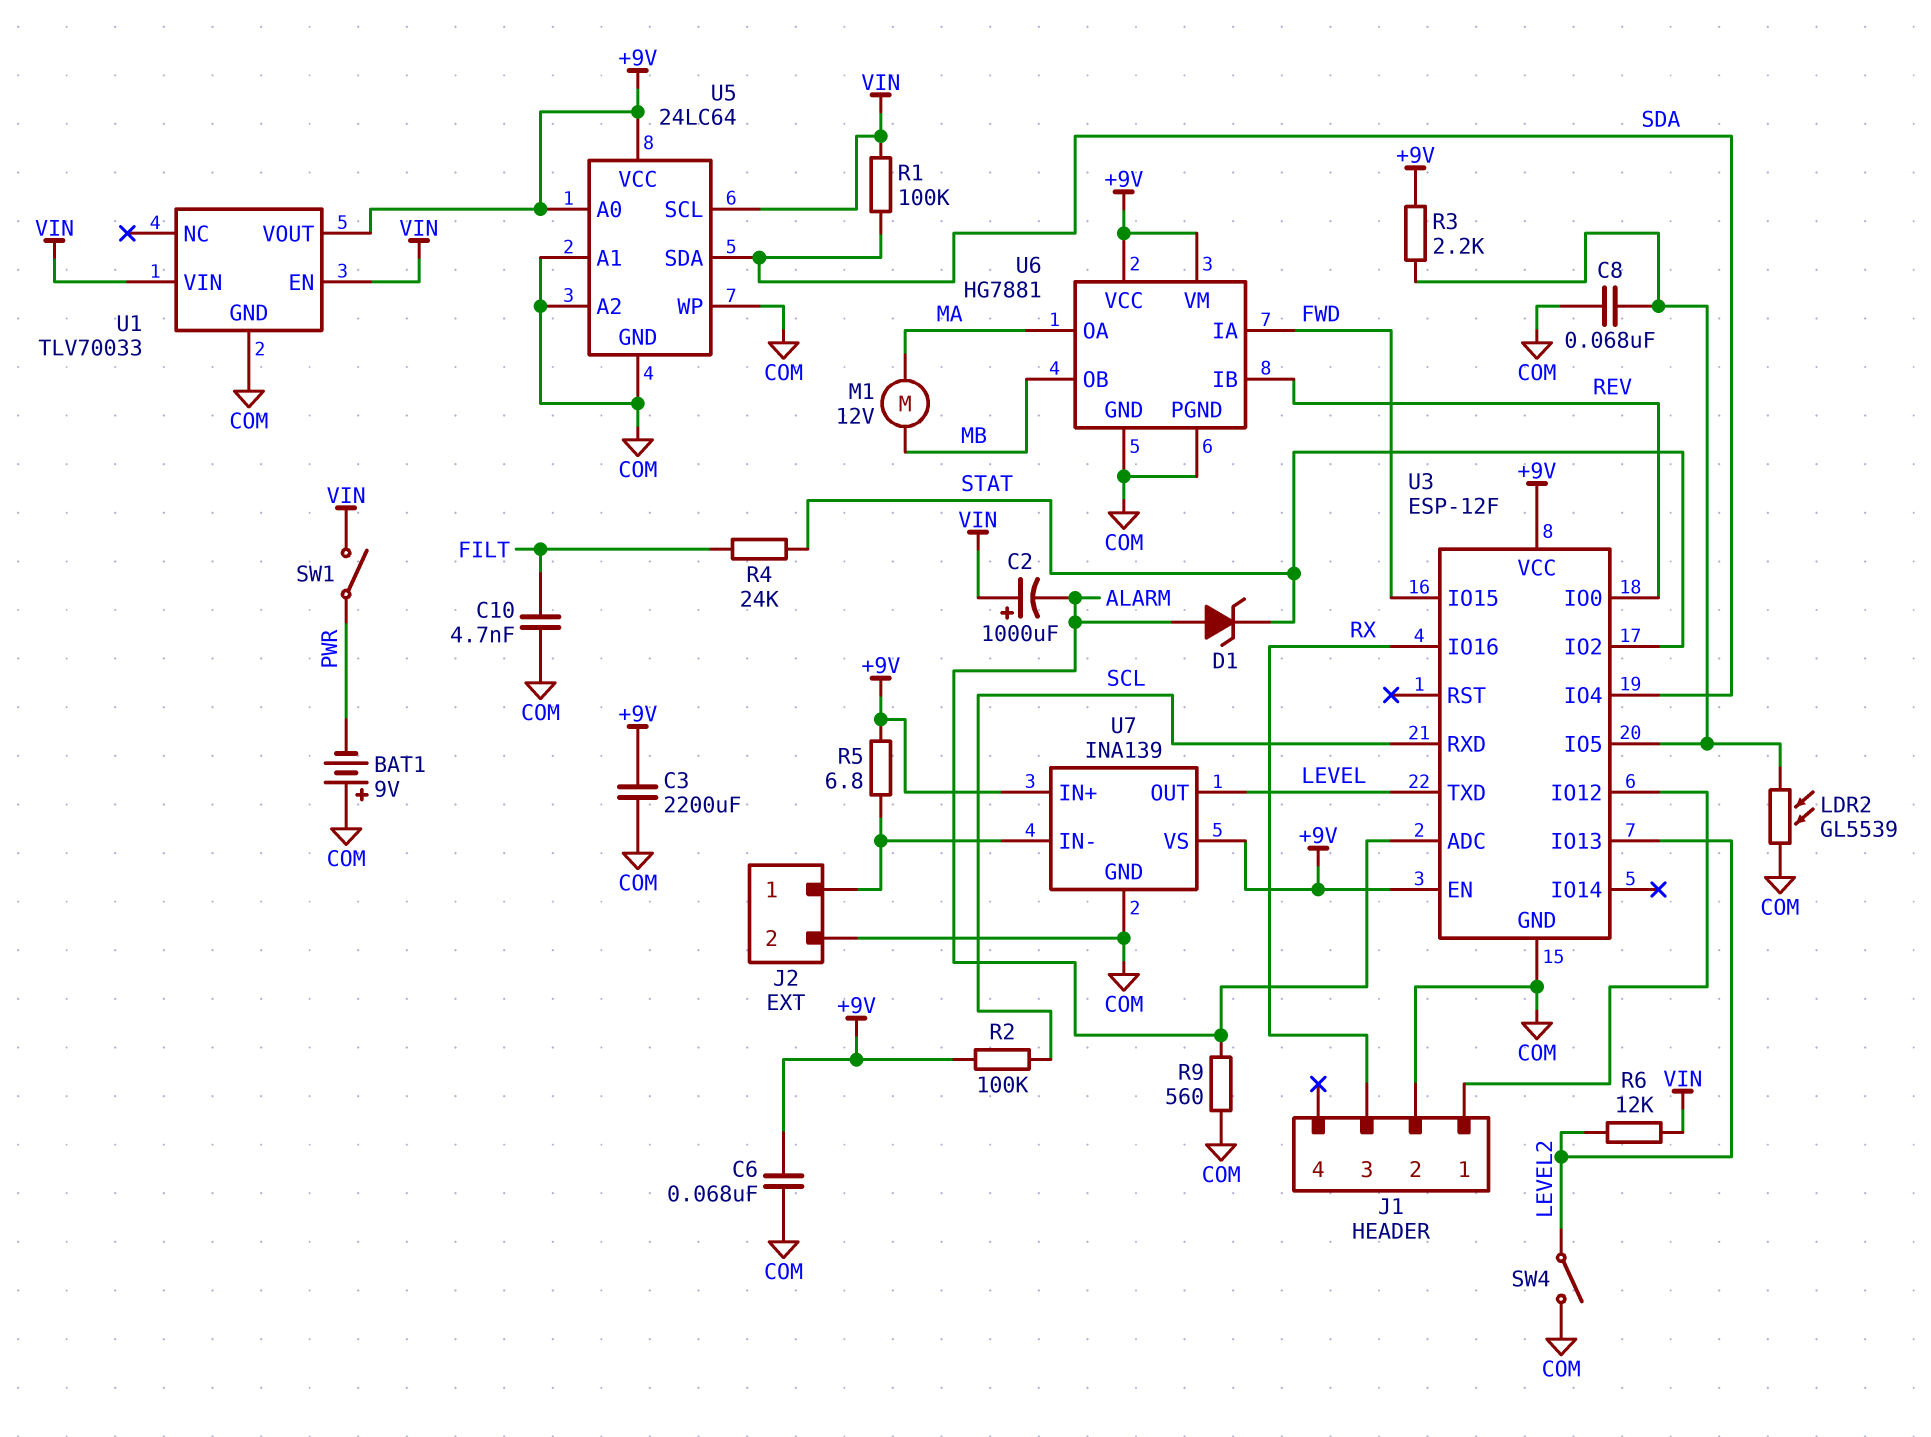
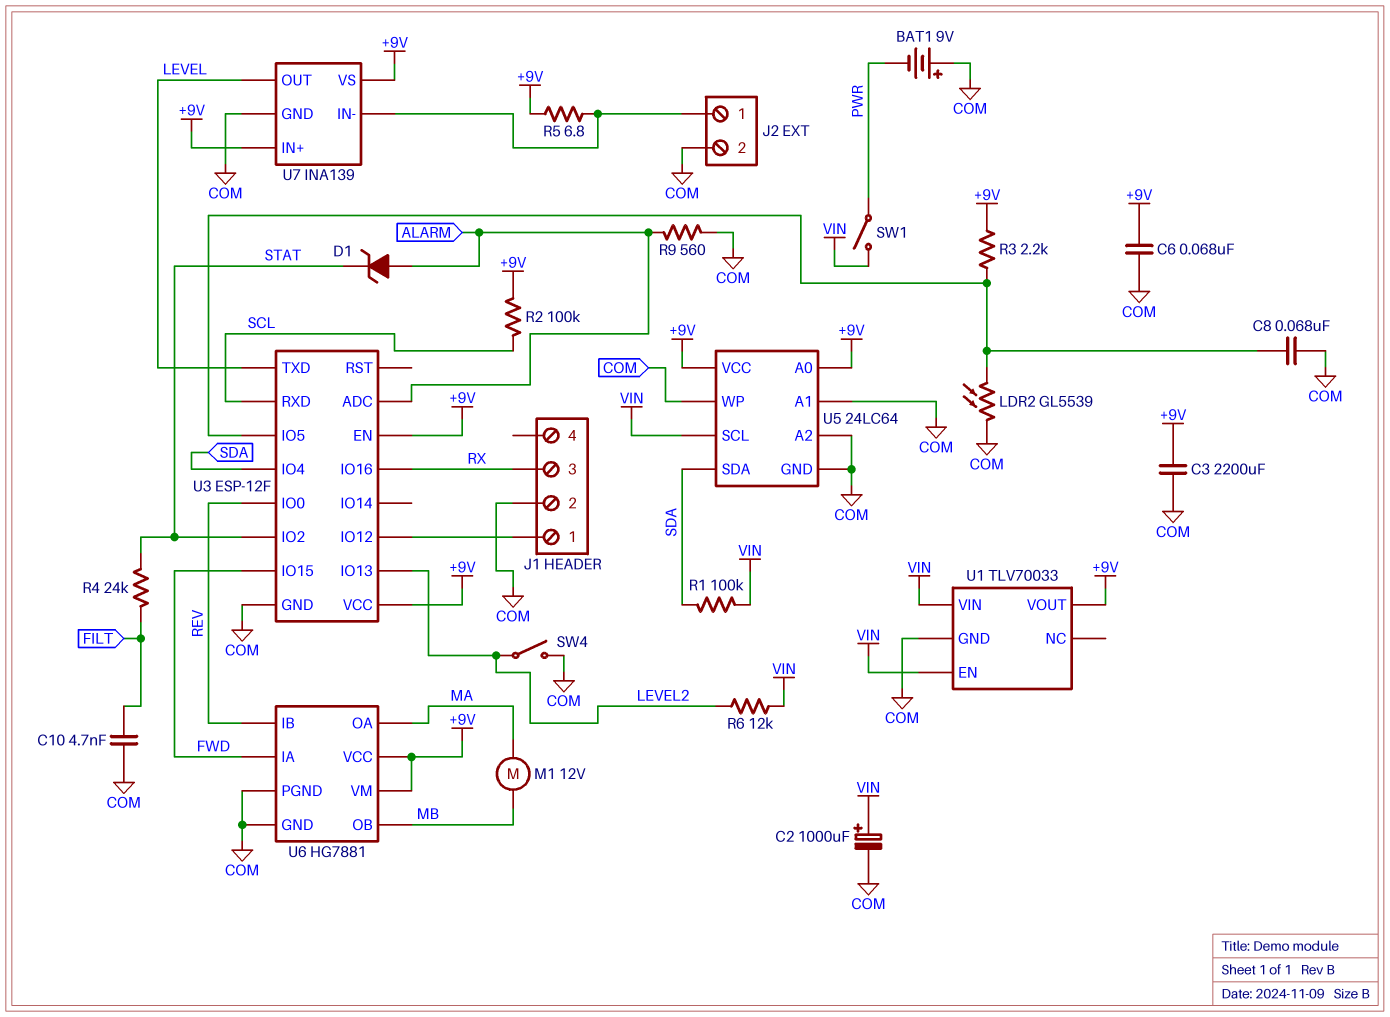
C2: 1000uF (plus VIN, minus ALARM) -> 1000uF (plus VIN, minus COM)

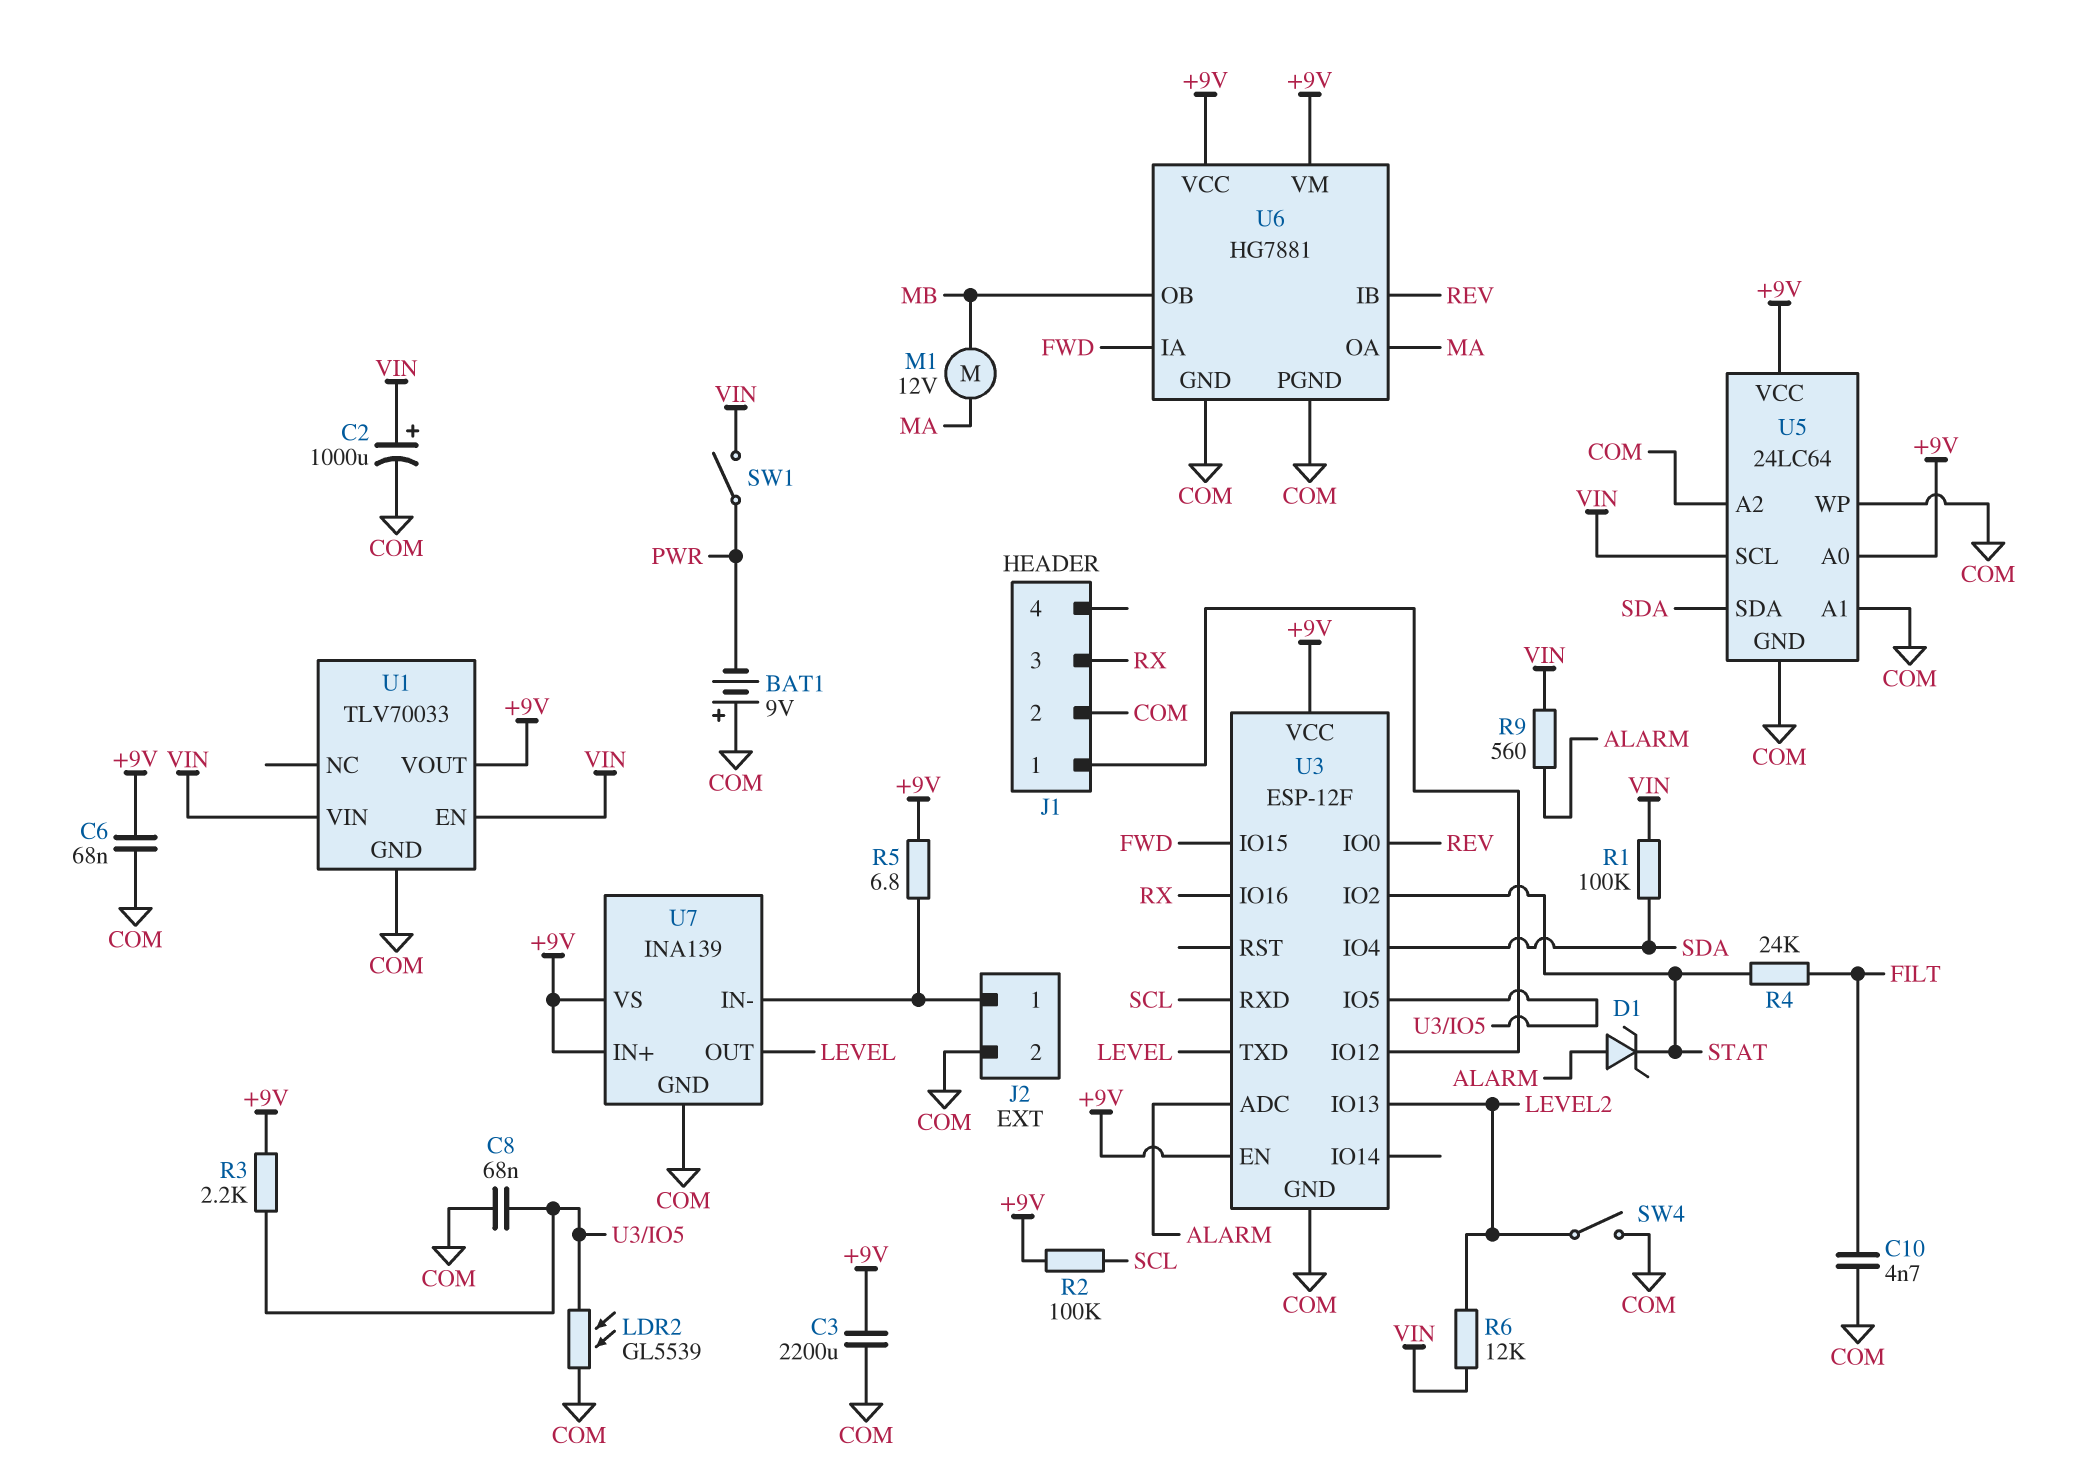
R9: 560 (ALARM, COM) -> 560 (ALARM, VIN)

